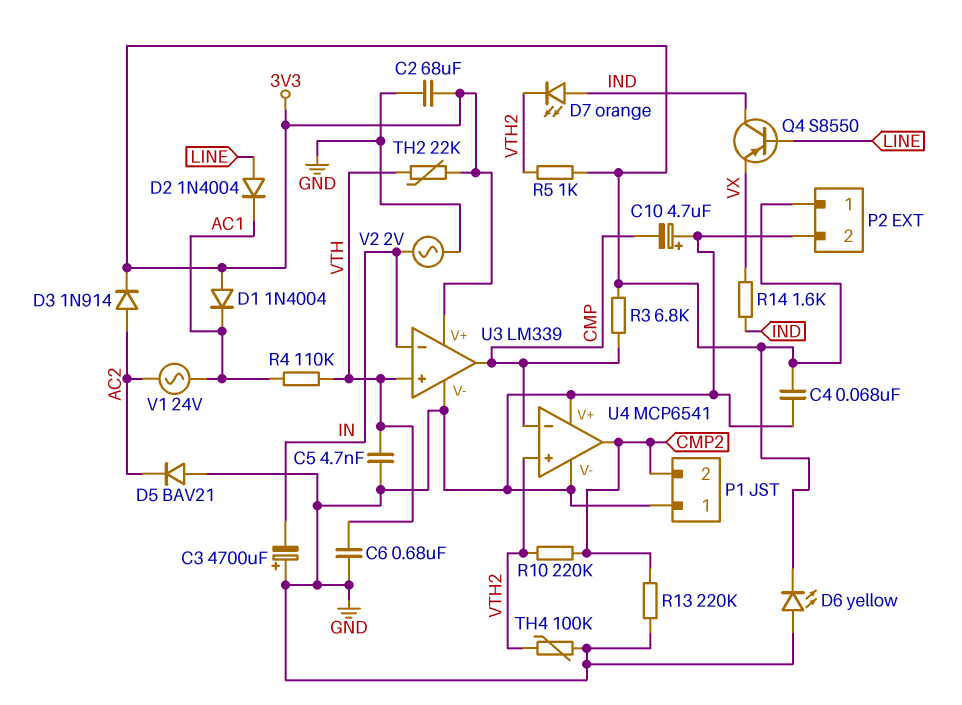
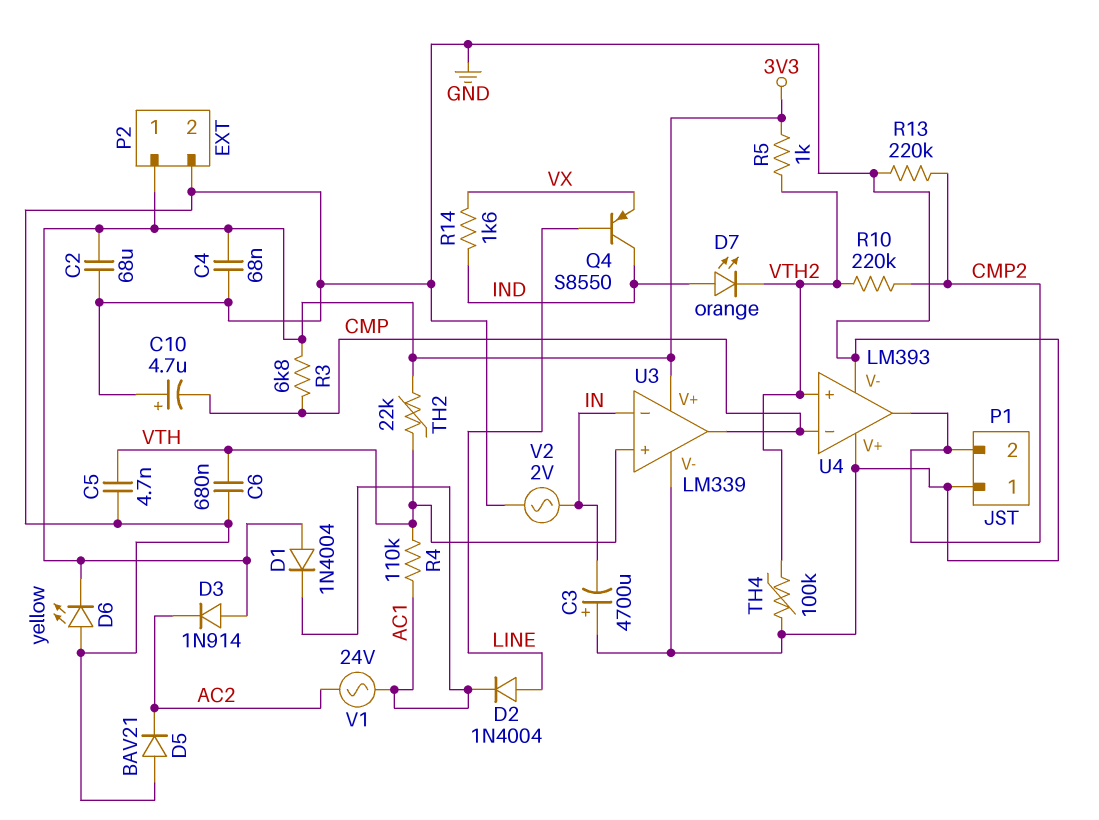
D3: diode 1N914 (A AC2, K 3V3) -> diode 1N914 (A 3V3, K AC2)
U4: MCP6541 -> LM393

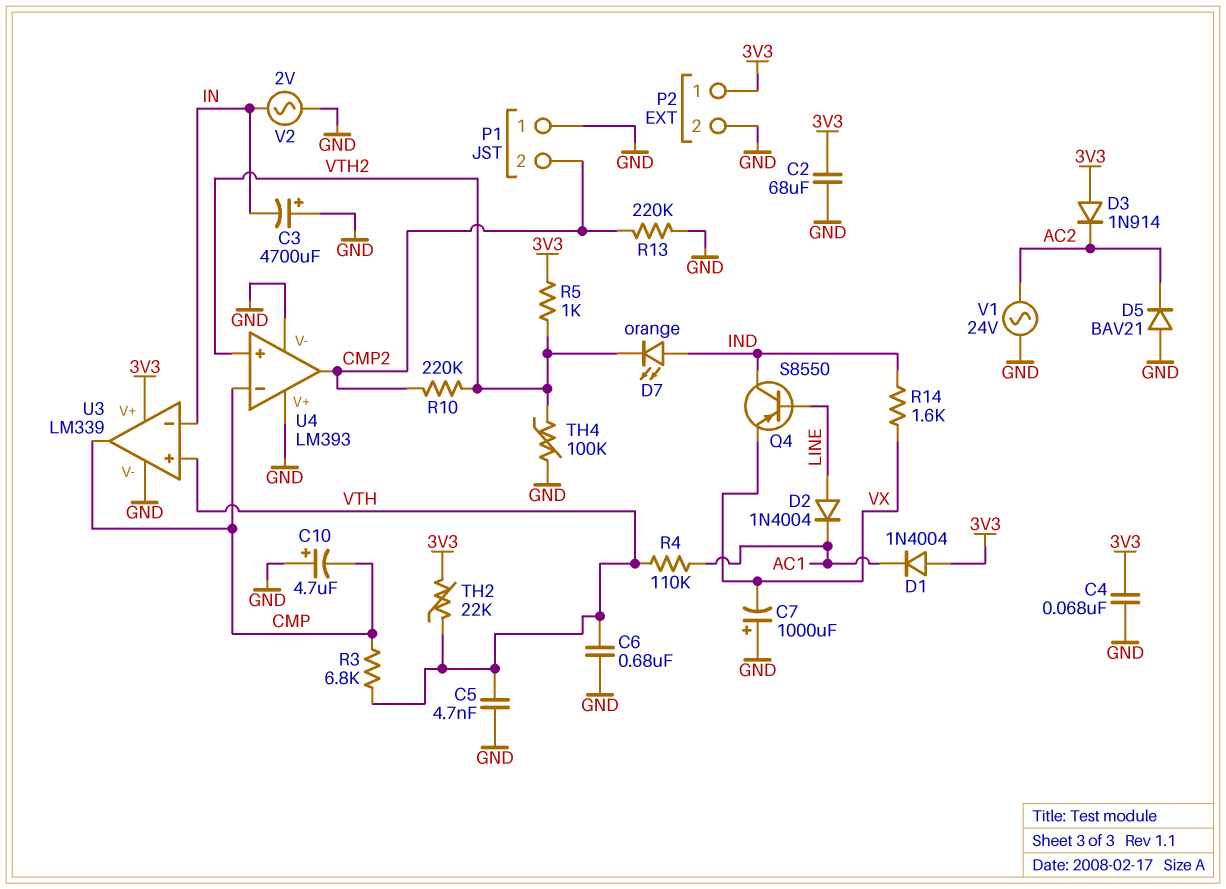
C7: none -> 1000uF (plus GND, minus VX)
D6: LED yellow (A GND, K 3V3) -> none
R3: 6.8k (3V3, CMP) -> 6.8k (CMP, VTH)
V1: AC 24V (AC1, AC2) -> AC 24V (AC2, GND)

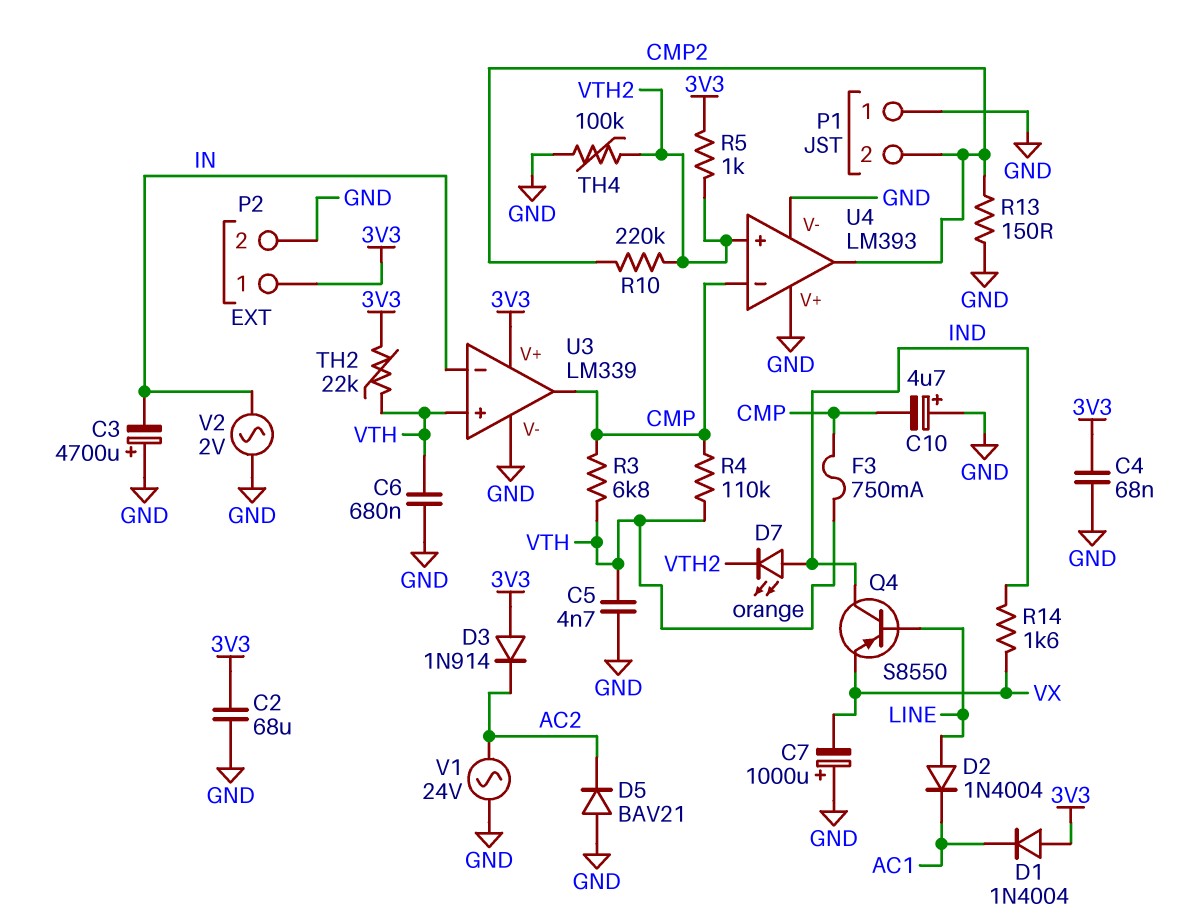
F3: none -> 750mA (CMP, VTH)
R4: 110k (AC1, VTH) -> 110k (CMP, VTH)
R13: 220k (CMP2, GND) -> 150 (CMP2, GND)

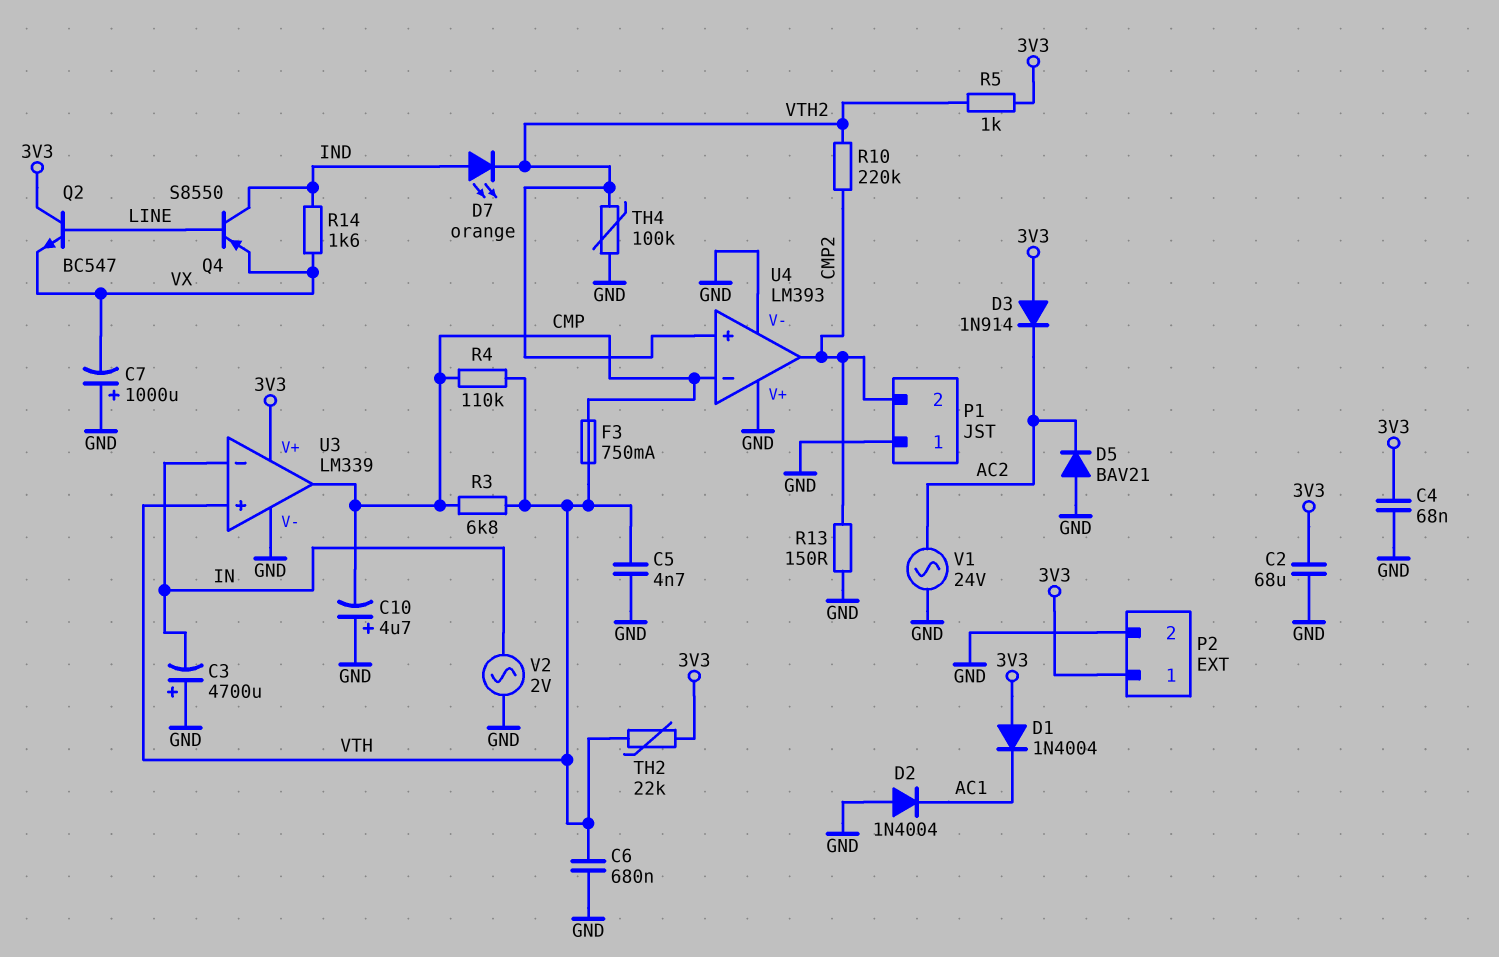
D2: diode 1N4004 (A LINE, K AC1) -> diode 1N4004 (A GND, K AC1)
Q2: none -> NPN BC547 (B LINE, C 3V3, E VX)

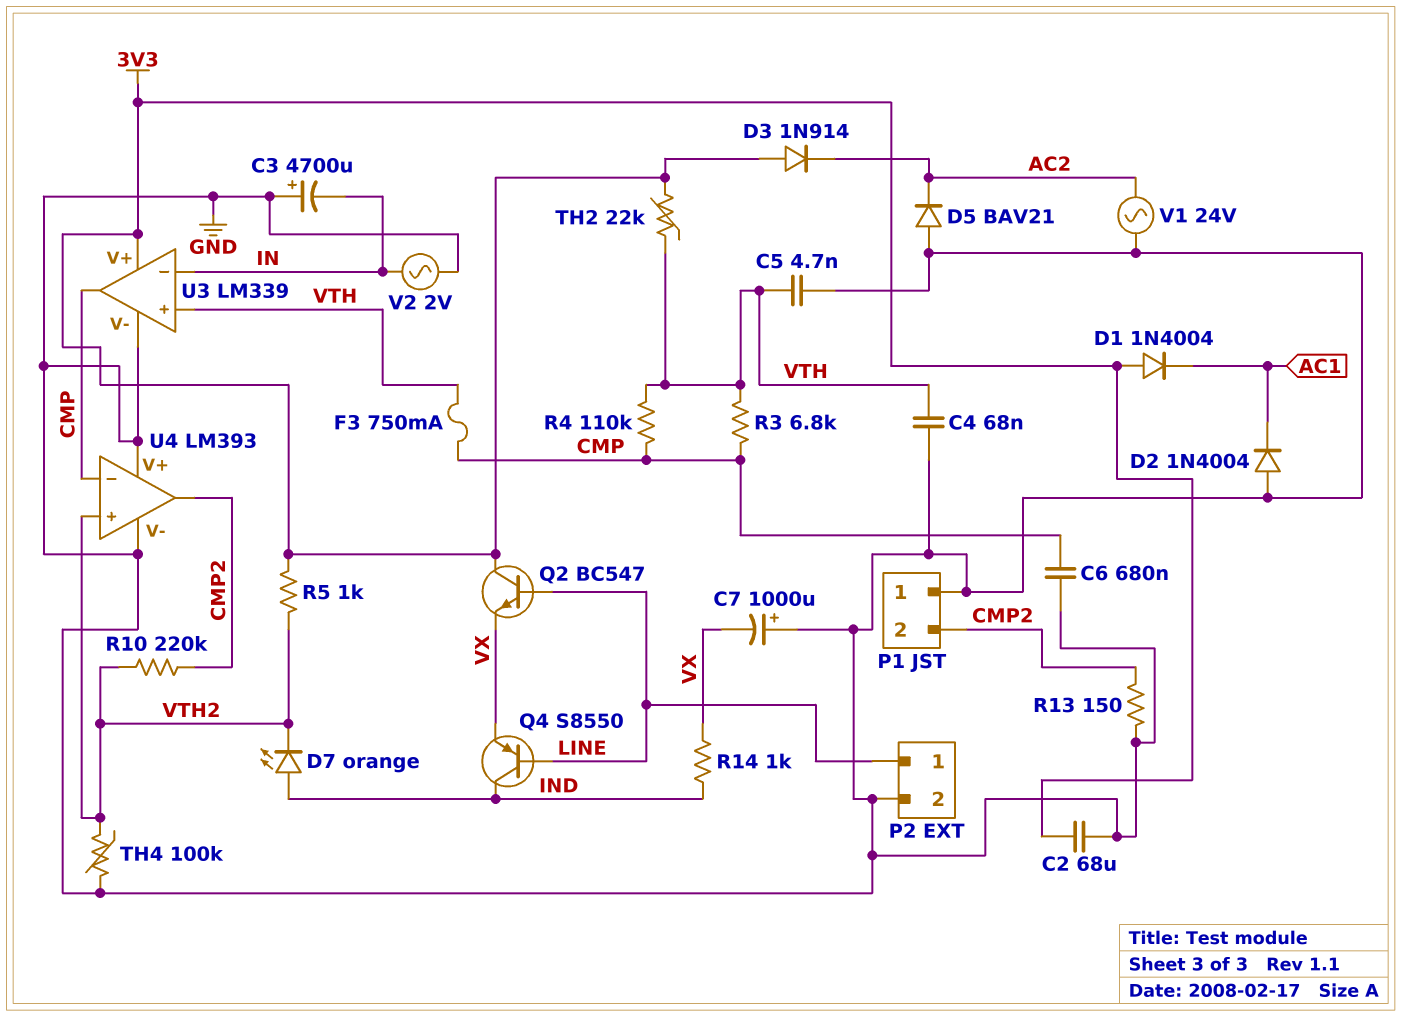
C4: 68nF (3V3, GND) -> 68nF (GND, VTH)
C6: 680nF (GND, VTH) -> 680nF (CMP, GND)
C10: 4.7uF (plus GND, minus CMP) -> none
P2 pin 1: 3V3 -> LINE
R14: 1.6k (IND, VX) -> 1k (IND, VX)

